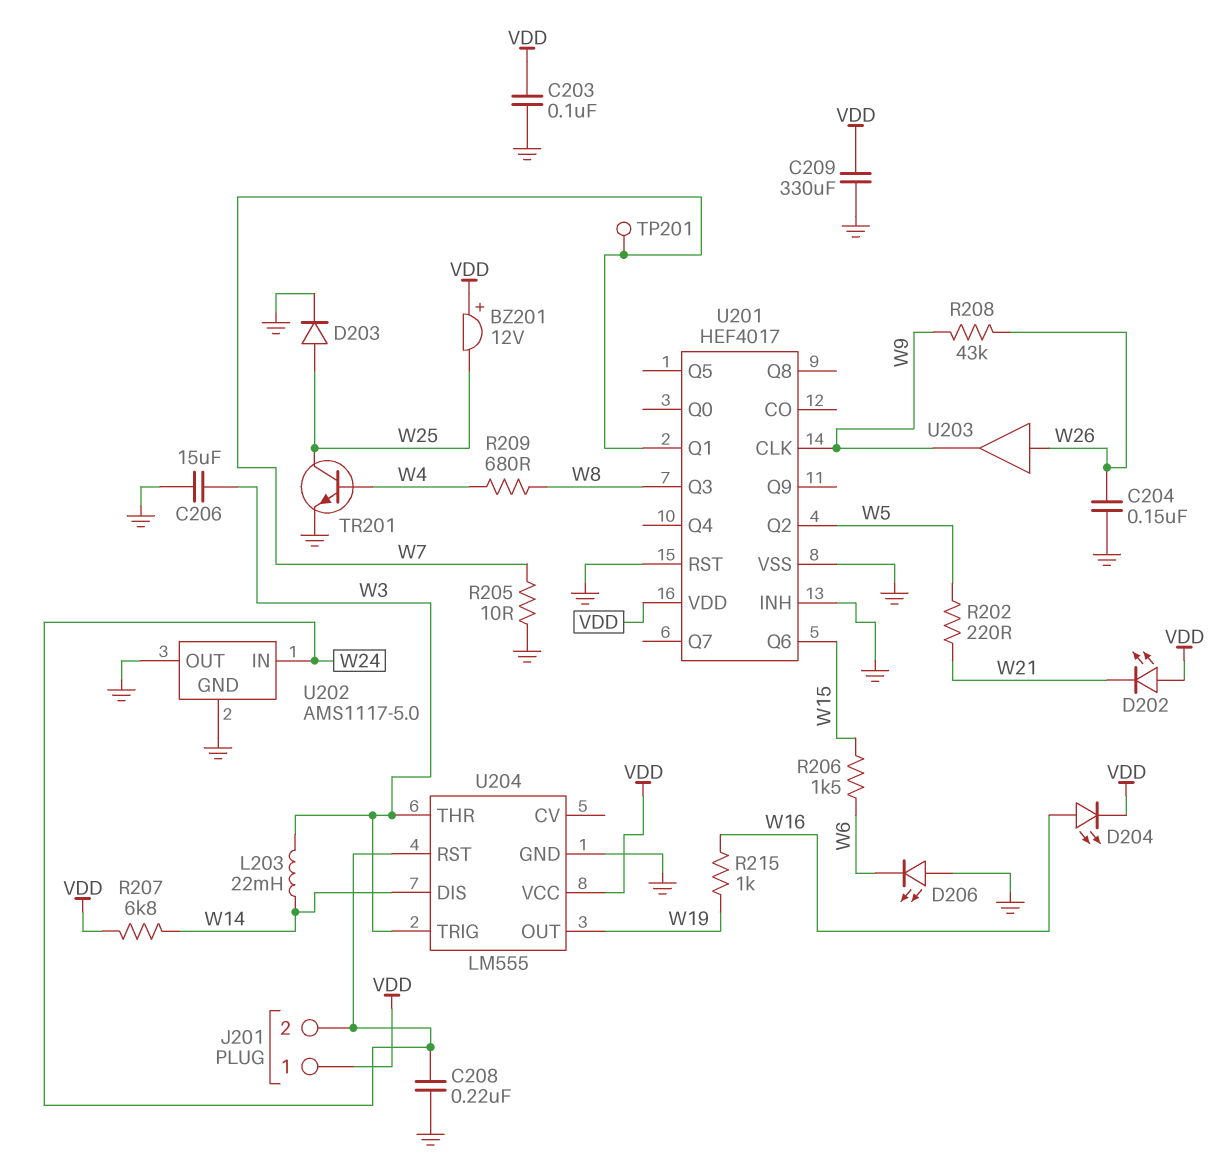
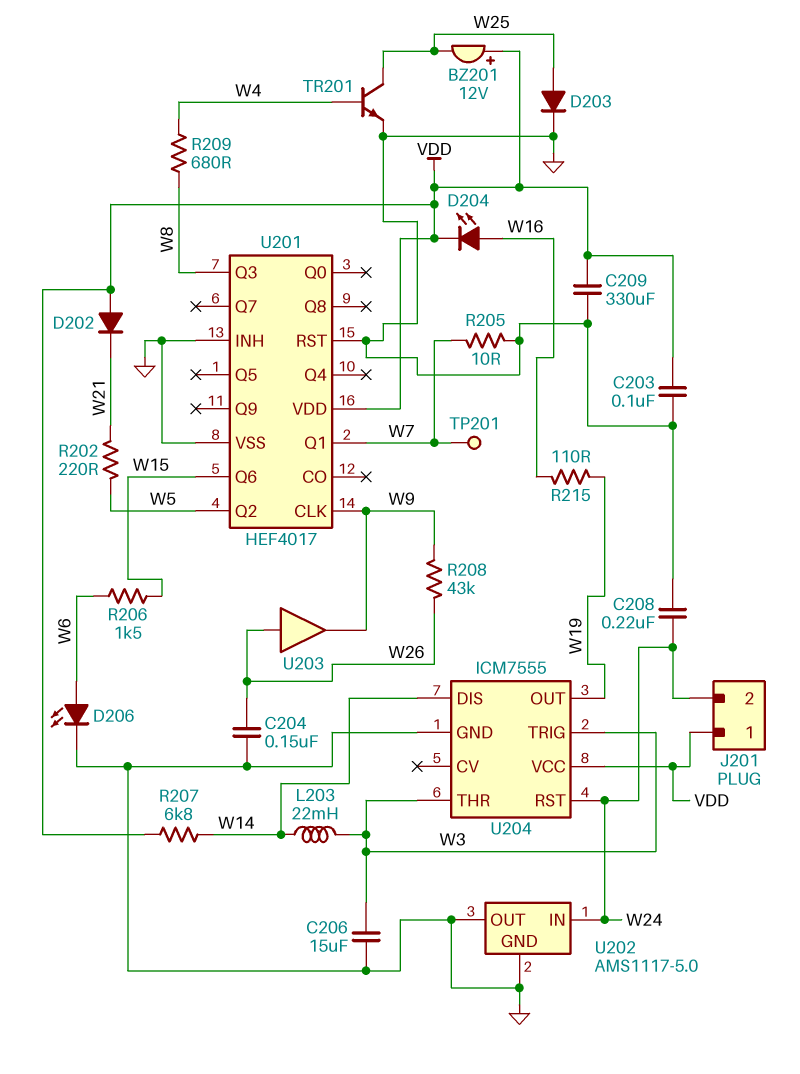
D202: LED (A VDD, K W21) -> diode (A VDD, K W21)
D206: LED (A GND, K W6) -> LED (A W6, K GND)
R215: 1k (W16, W19) -> 110 (W16, W19)
U204: LM555 -> ICM7555

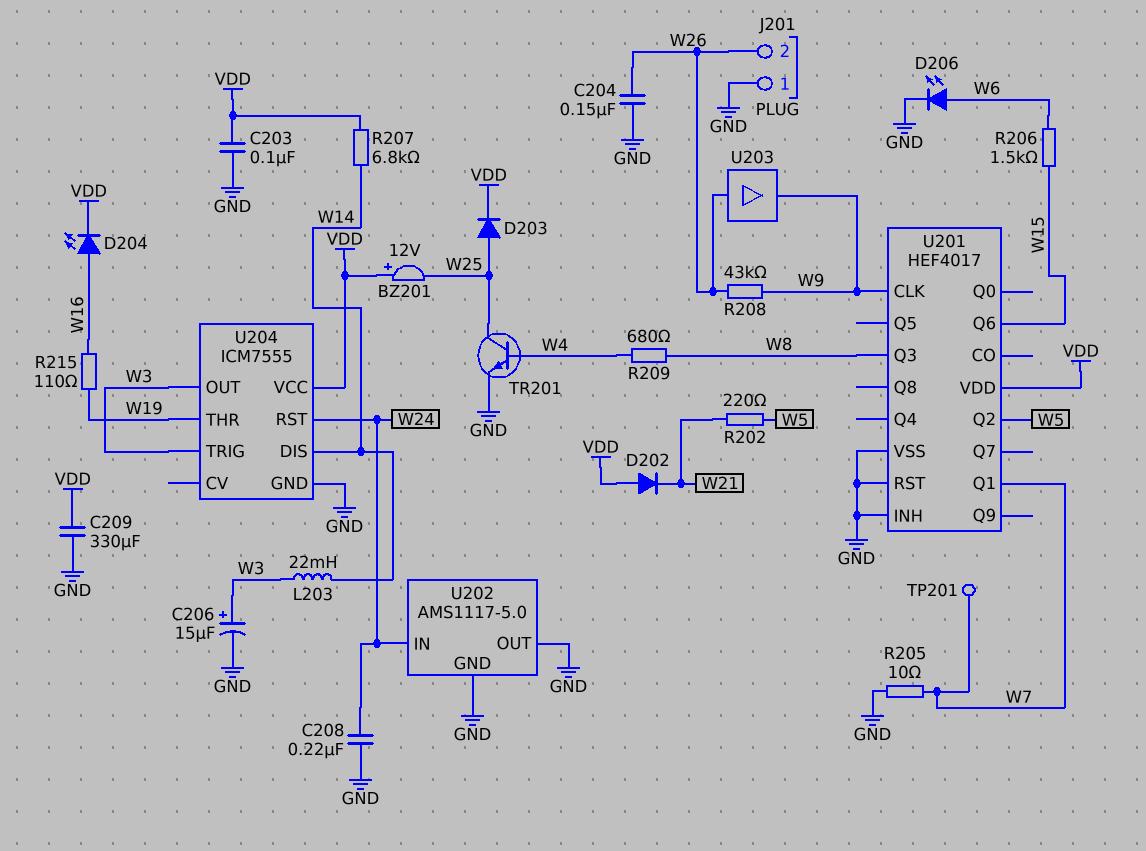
C206: 15uF (GND, W3) -> 15uF (plus W3, minus GND)
D203: diode (A W25, K GND) -> diode (A W25, K VDD)
J201 pin 1: VDD -> GND
J201 pin 2: W24 -> W26
U204 pin OUT: W19 -> W3
U204 pin THR: W3 -> W19

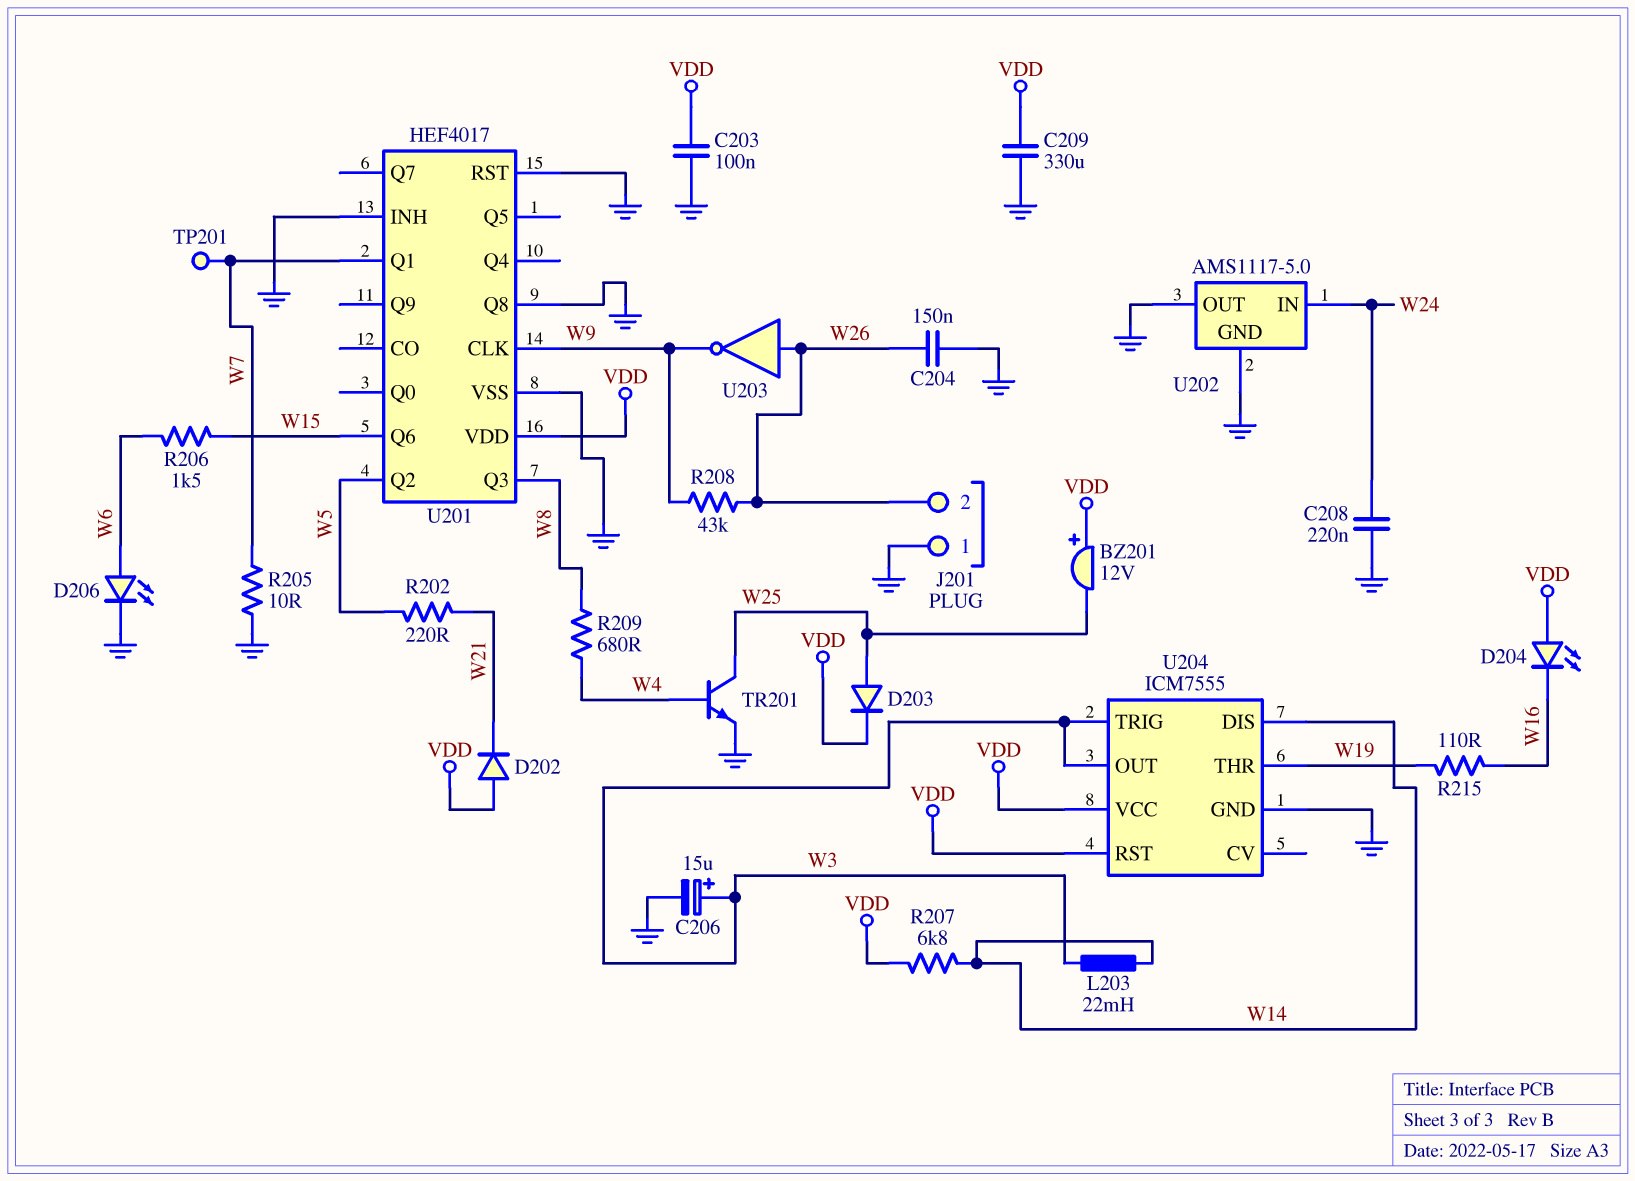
D204: LED (A W16, K VDD) -> LED (A VDD, K W16)
U201 pin Q8: none -> GND
U203: buffer (in W26, out W9) -> NOT (in W26, out W9)
U204 pin RST: W24 -> VDD

